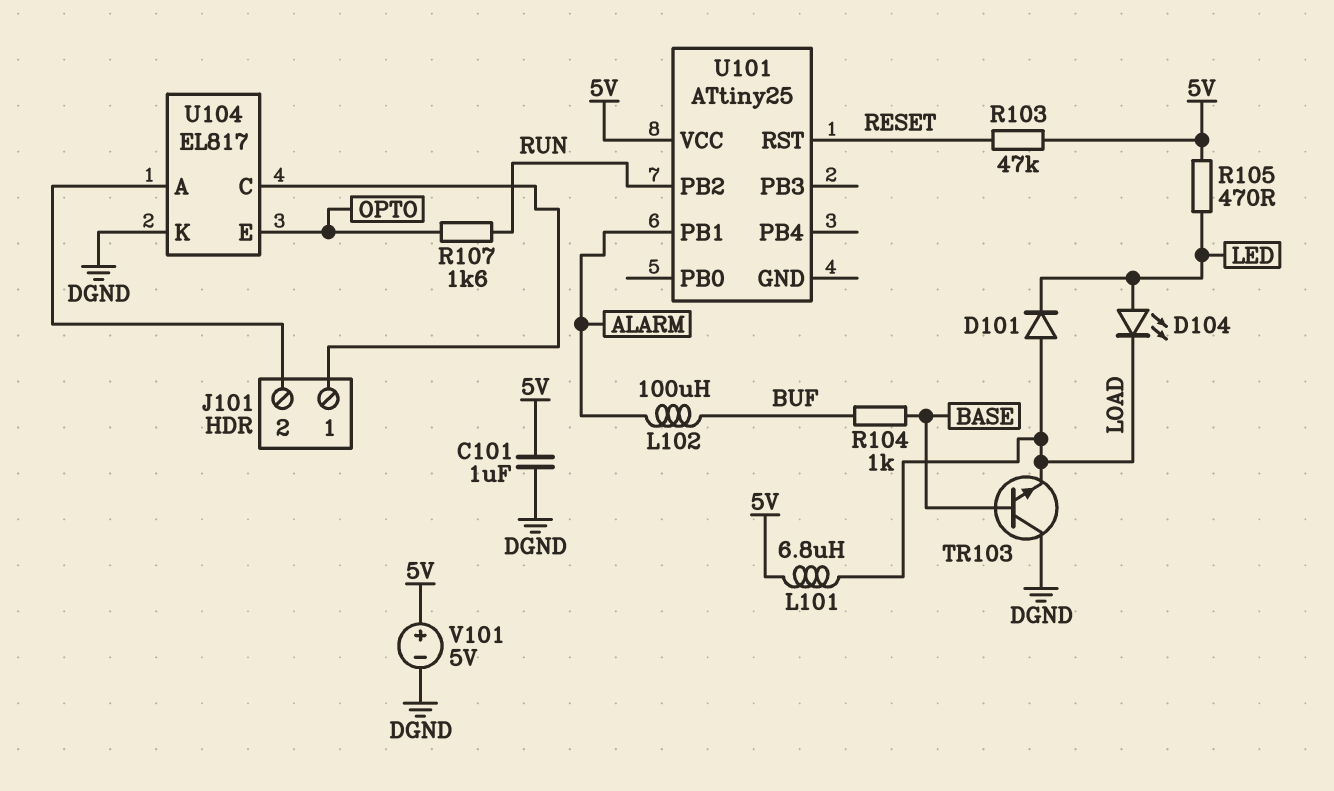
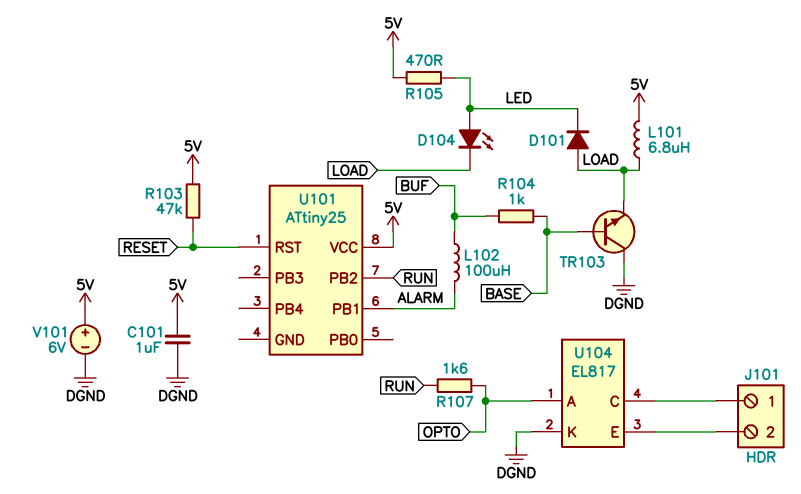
U104 pin A: J101/2 -> OPTO
U104 pin E: OPTO -> J101/2
V101: 5V (plus 5V, minus DGND) -> 6V (plus 5V, minus DGND)

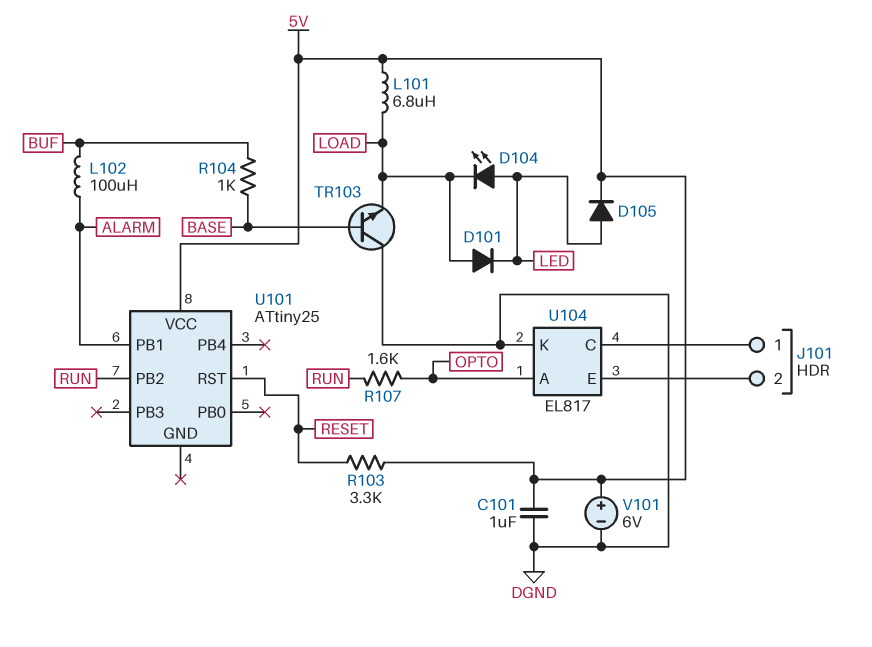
D105: none -> diode (A LED, K 5V)
R103: 47k (5V, RESET) -> 3.3k (5V, RESET)
R105: 470 (5V, LED) -> none

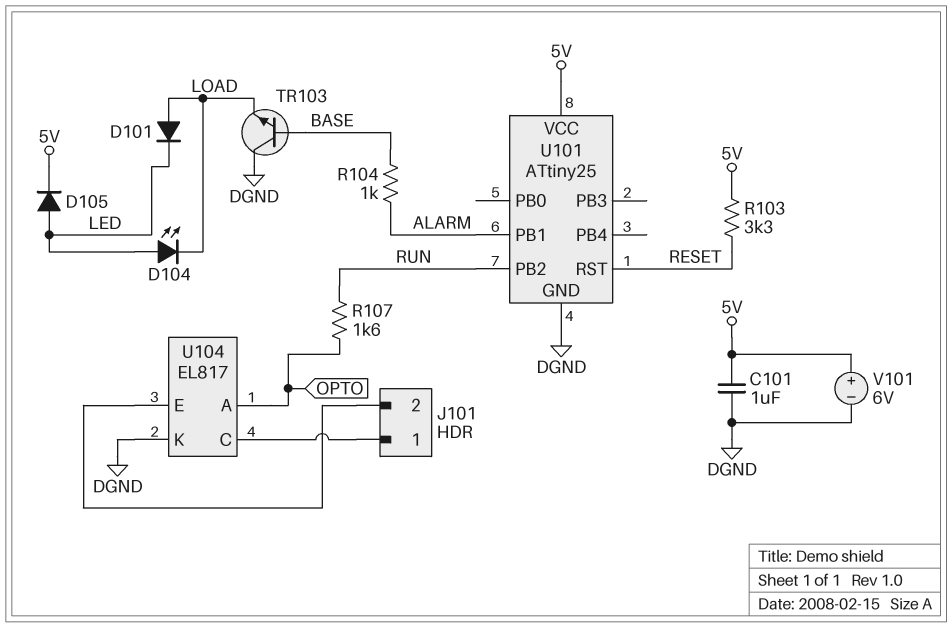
L101: 6.8uH (5V, LOAD) -> none
L102: 100uH (ALARM, BUF) -> none
R104: 1k (BASE, BUF) -> 1k (ALARM, BASE)
U101 pin GND: none -> DGND

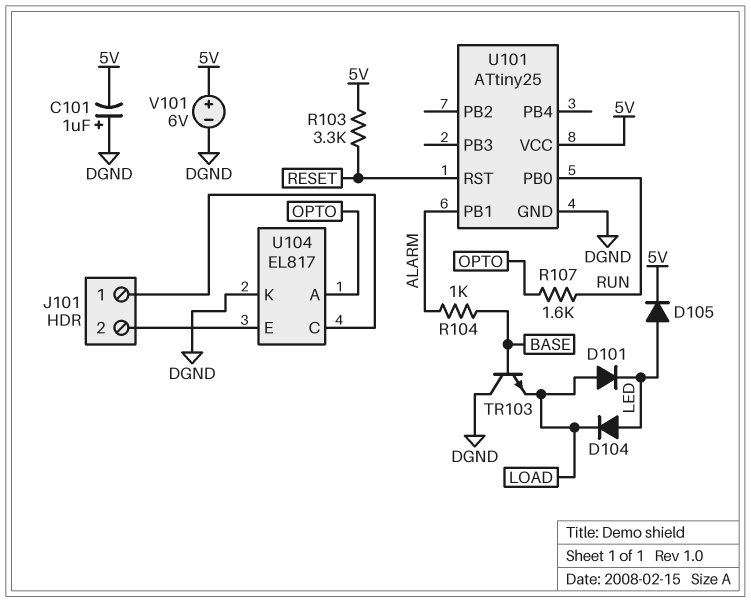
C101: 1uF (5V, DGND) -> 1uF (plus DGND, minus 5V)
D104: LED (A LED, K LOAD) -> diode (A LED, K LOAD)
U101 pin PB0: none -> RUN
U101 pin PB2: RUN -> none

